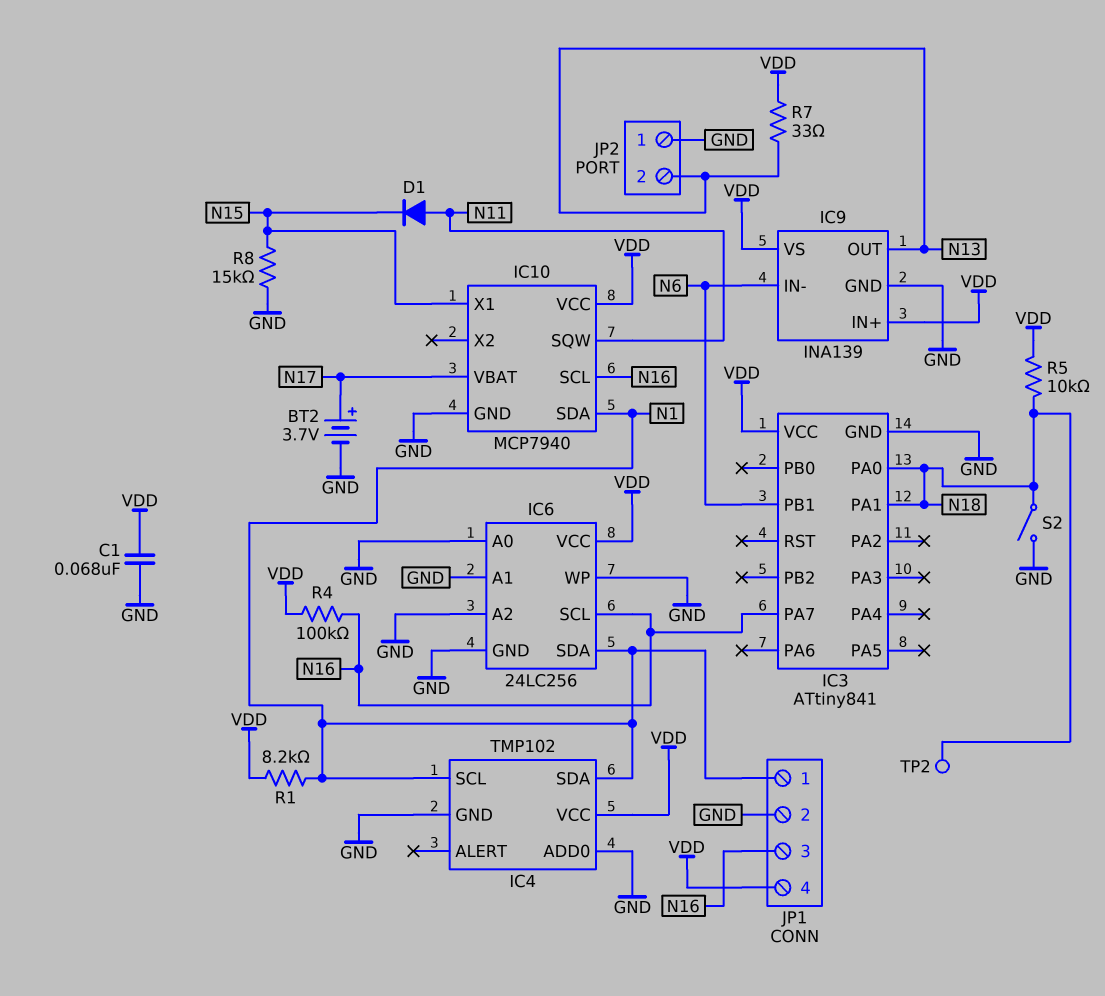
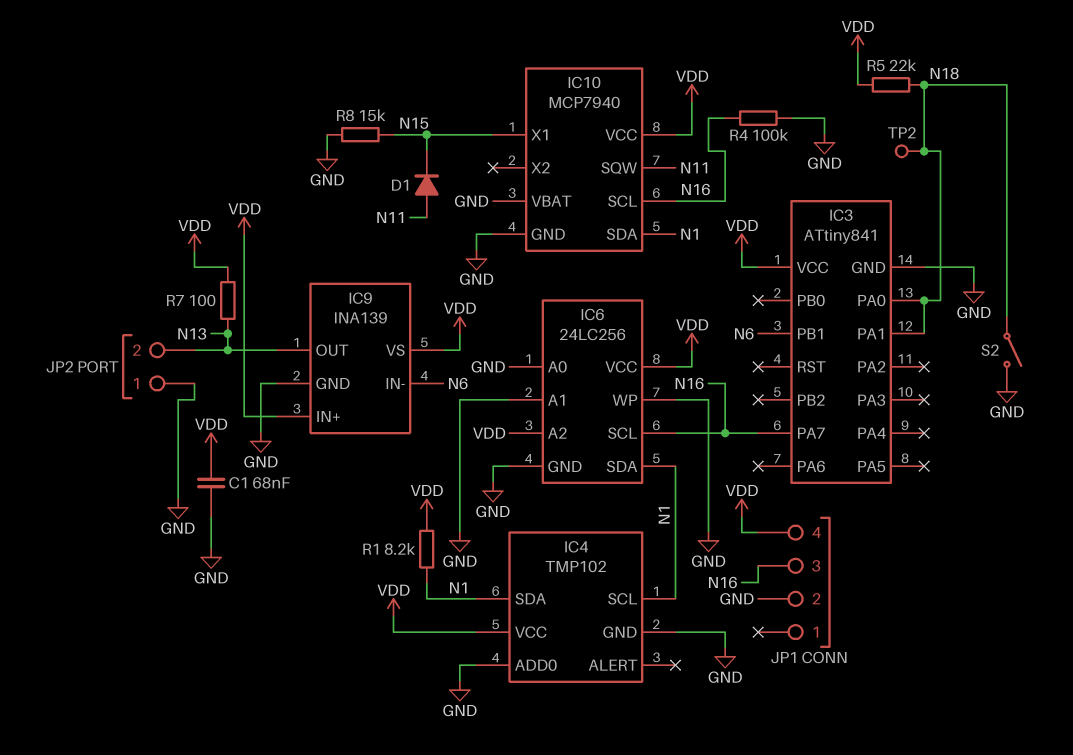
BT2: 3.7V (plus N17, minus GND) -> none
IC6 pin A2: GND -> VDD
IC10 pin VBAT: N17 -> GND
JP1 pin 1: N1 -> none
R4: 100k (N16, VDD) -> 100k (GND, N16)
R5: 10k (N18, VDD) -> 22k (N18, VDD)
R7: 33 (N13, VDD) -> 100 (N13, VDD)

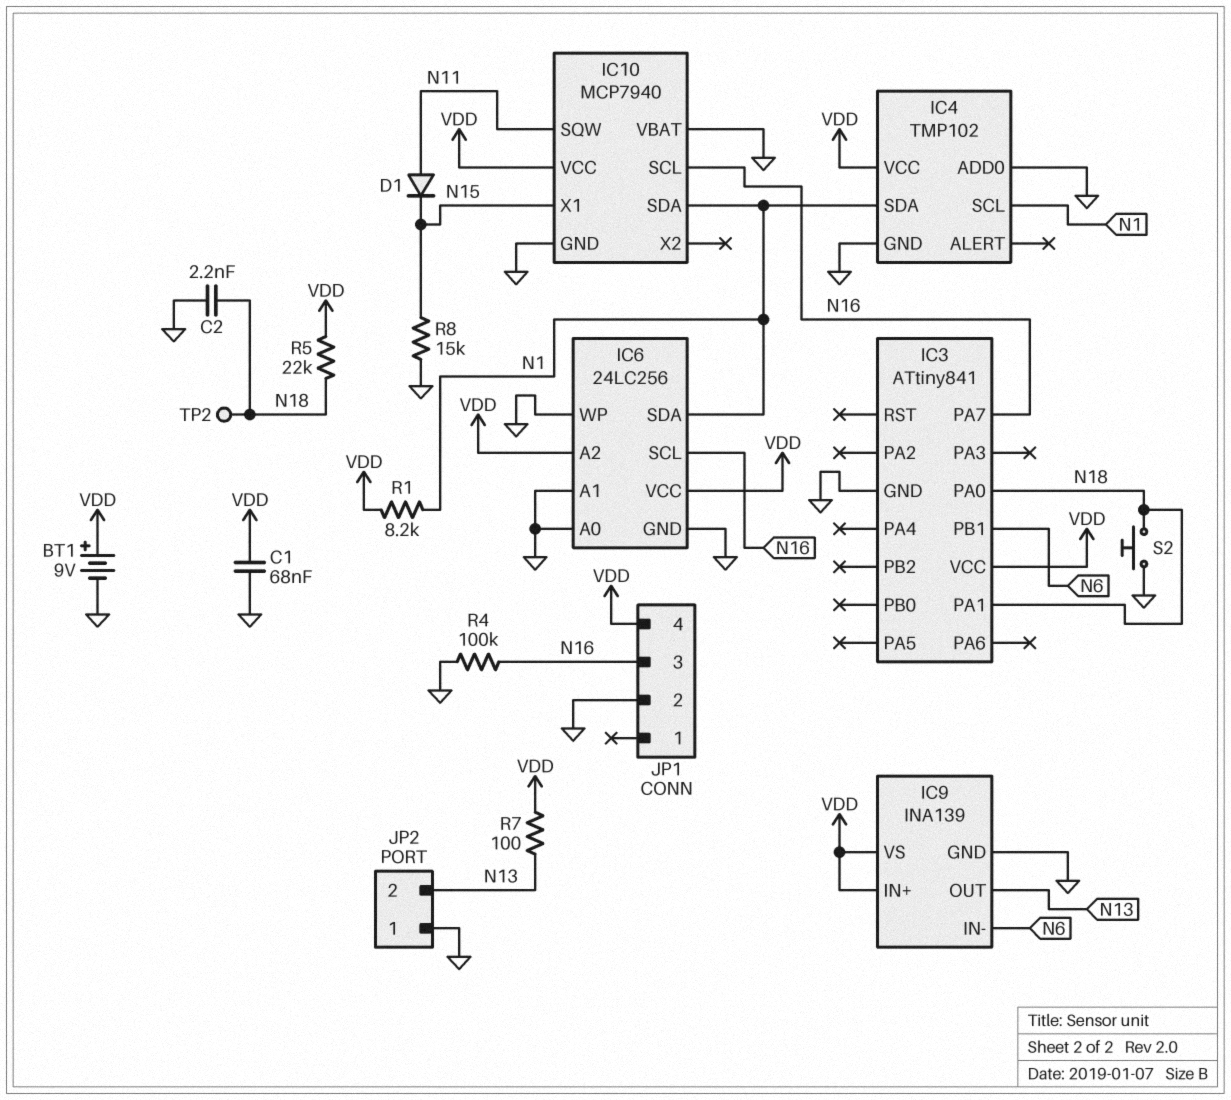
BT1: none -> 9V (plus VDD, minus GND)
C2: none -> 2.2nF (GND, N18)
S2: switch (GND, N18) -> button (GND, N18)

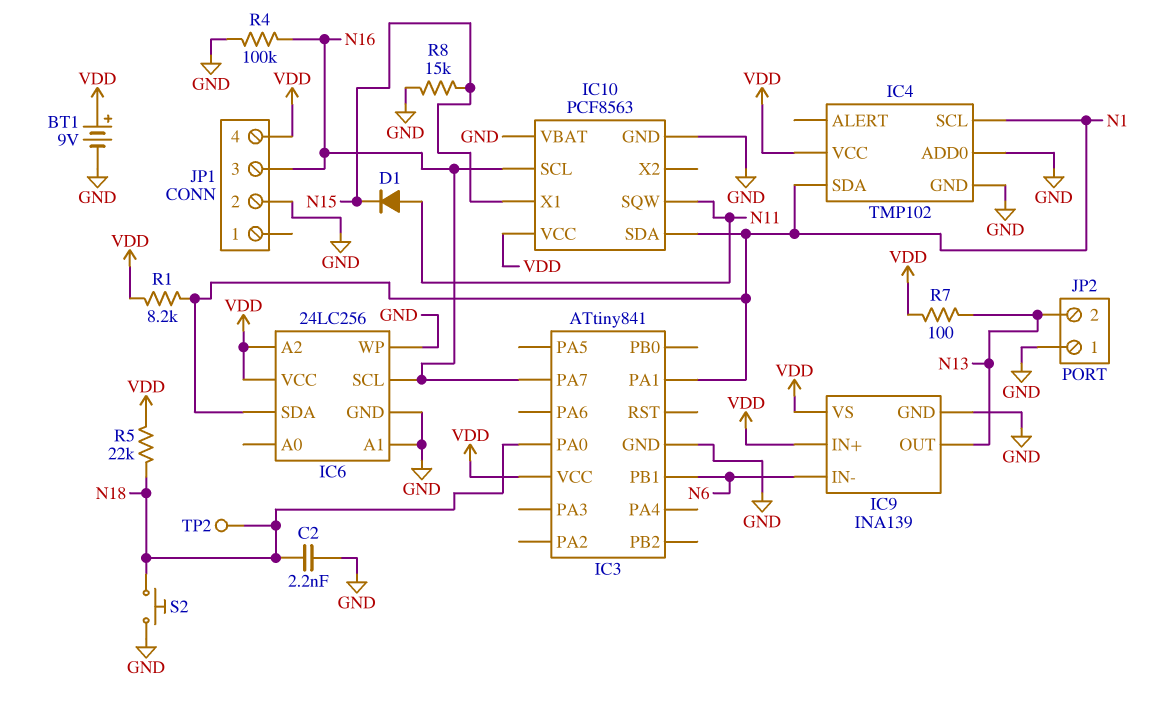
C1: 68nF (GND, VDD) -> none
IC3 pin PA1: N18 -> N1
IC6 pin A0: GND -> none
IC10: MCP7940 -> PCF8563

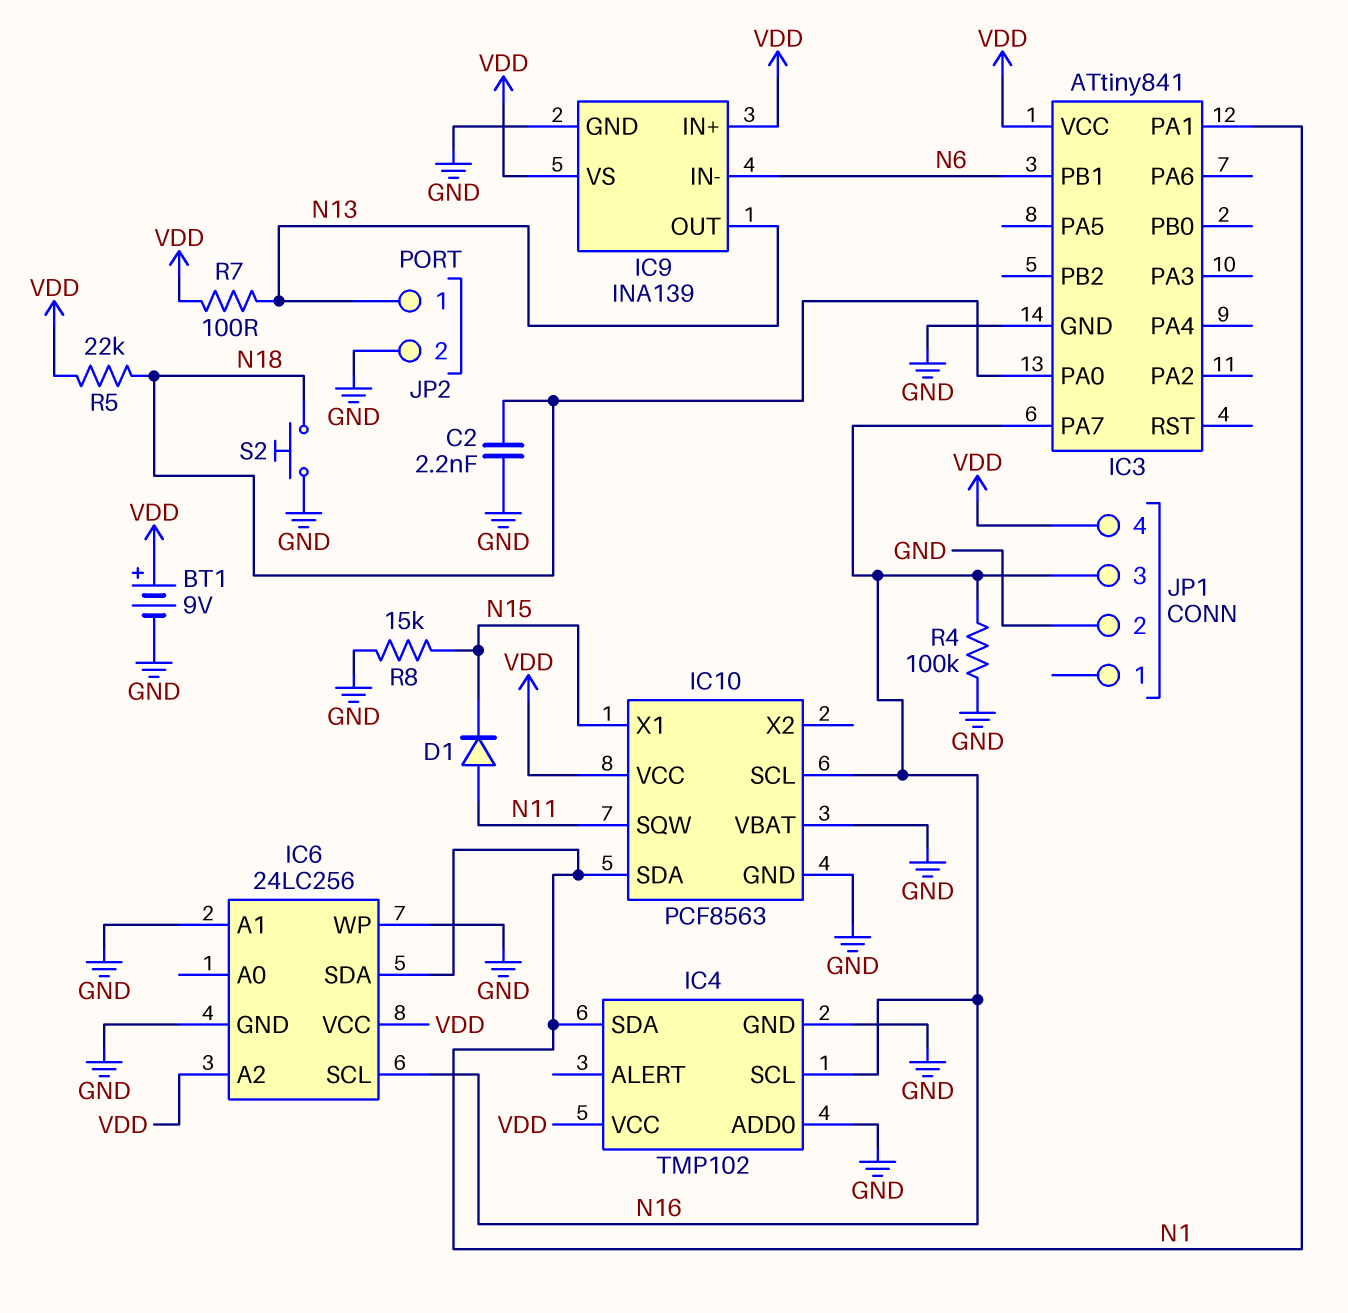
IC4 pin SCL: N1 -> N16
JP2 pin 1: GND -> N13
JP2 pin 2: N13 -> GND
R1: 8.2k (N1, VDD) -> none
TP2: test point (N18) -> none

